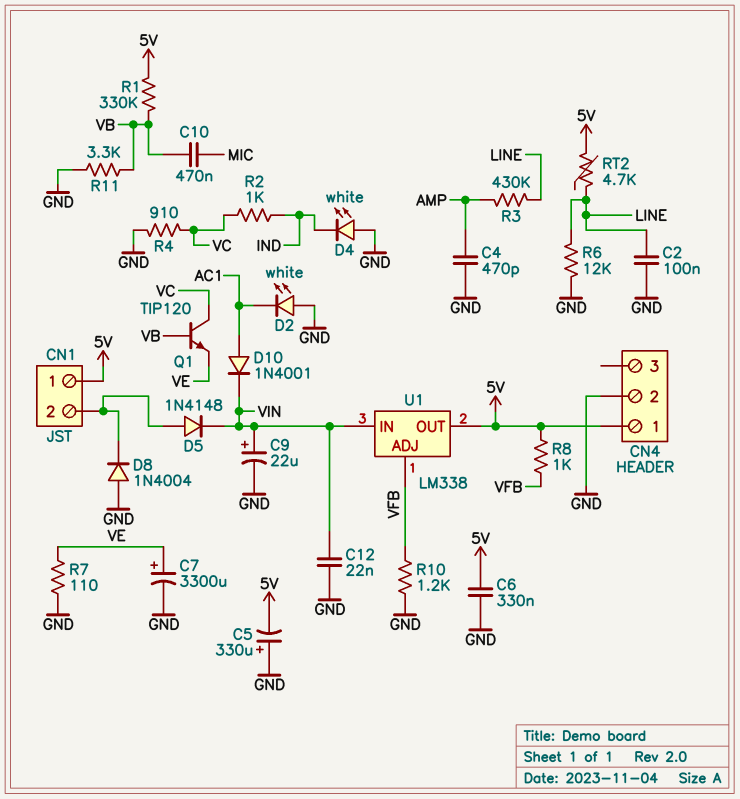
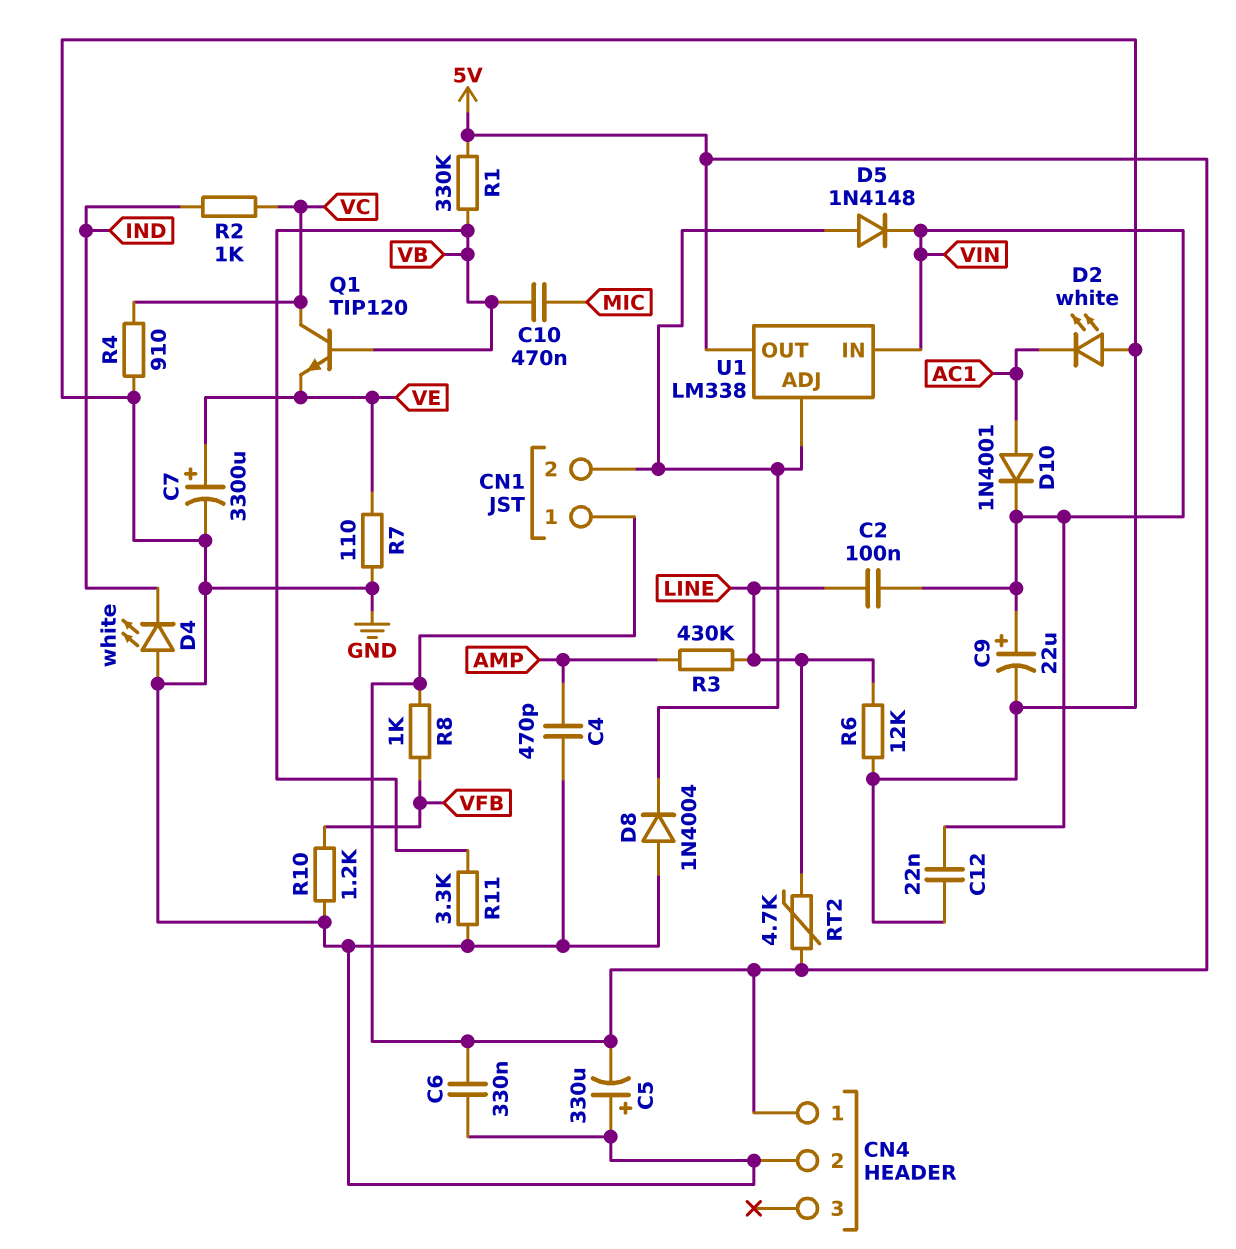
C2: 100nF (GND, LINE) -> 100nF (LINE, VIN)
U1 pin ADJ: VFB -> CN1/2

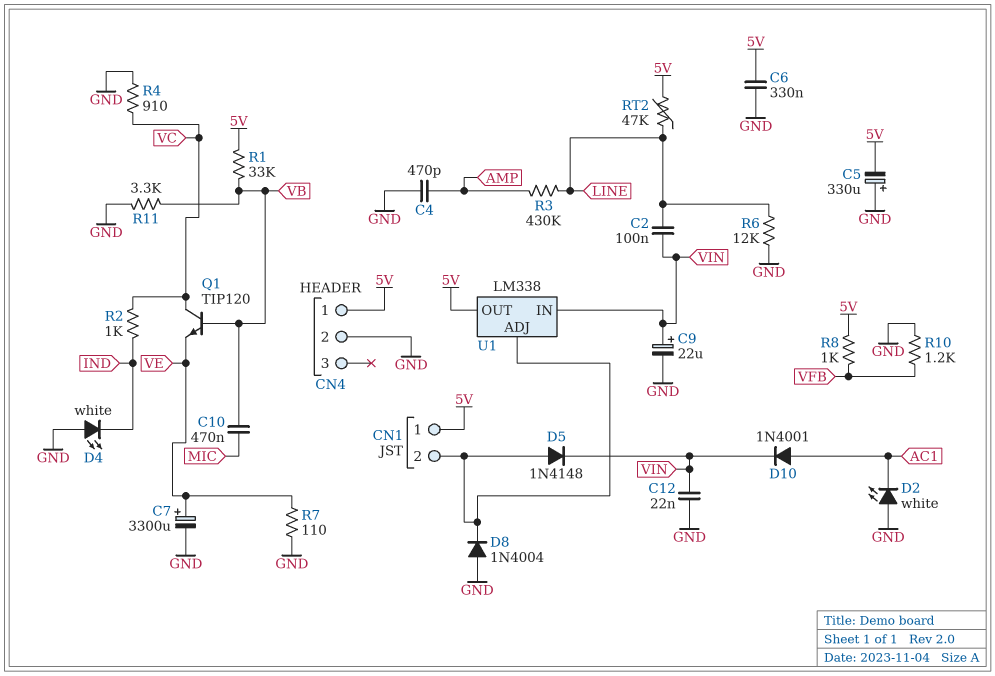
R1: 330k (5V, VB) -> 33k (5V, VB)
RT2: 4.7k (5V, LINE) -> 47k (5V, LINE)

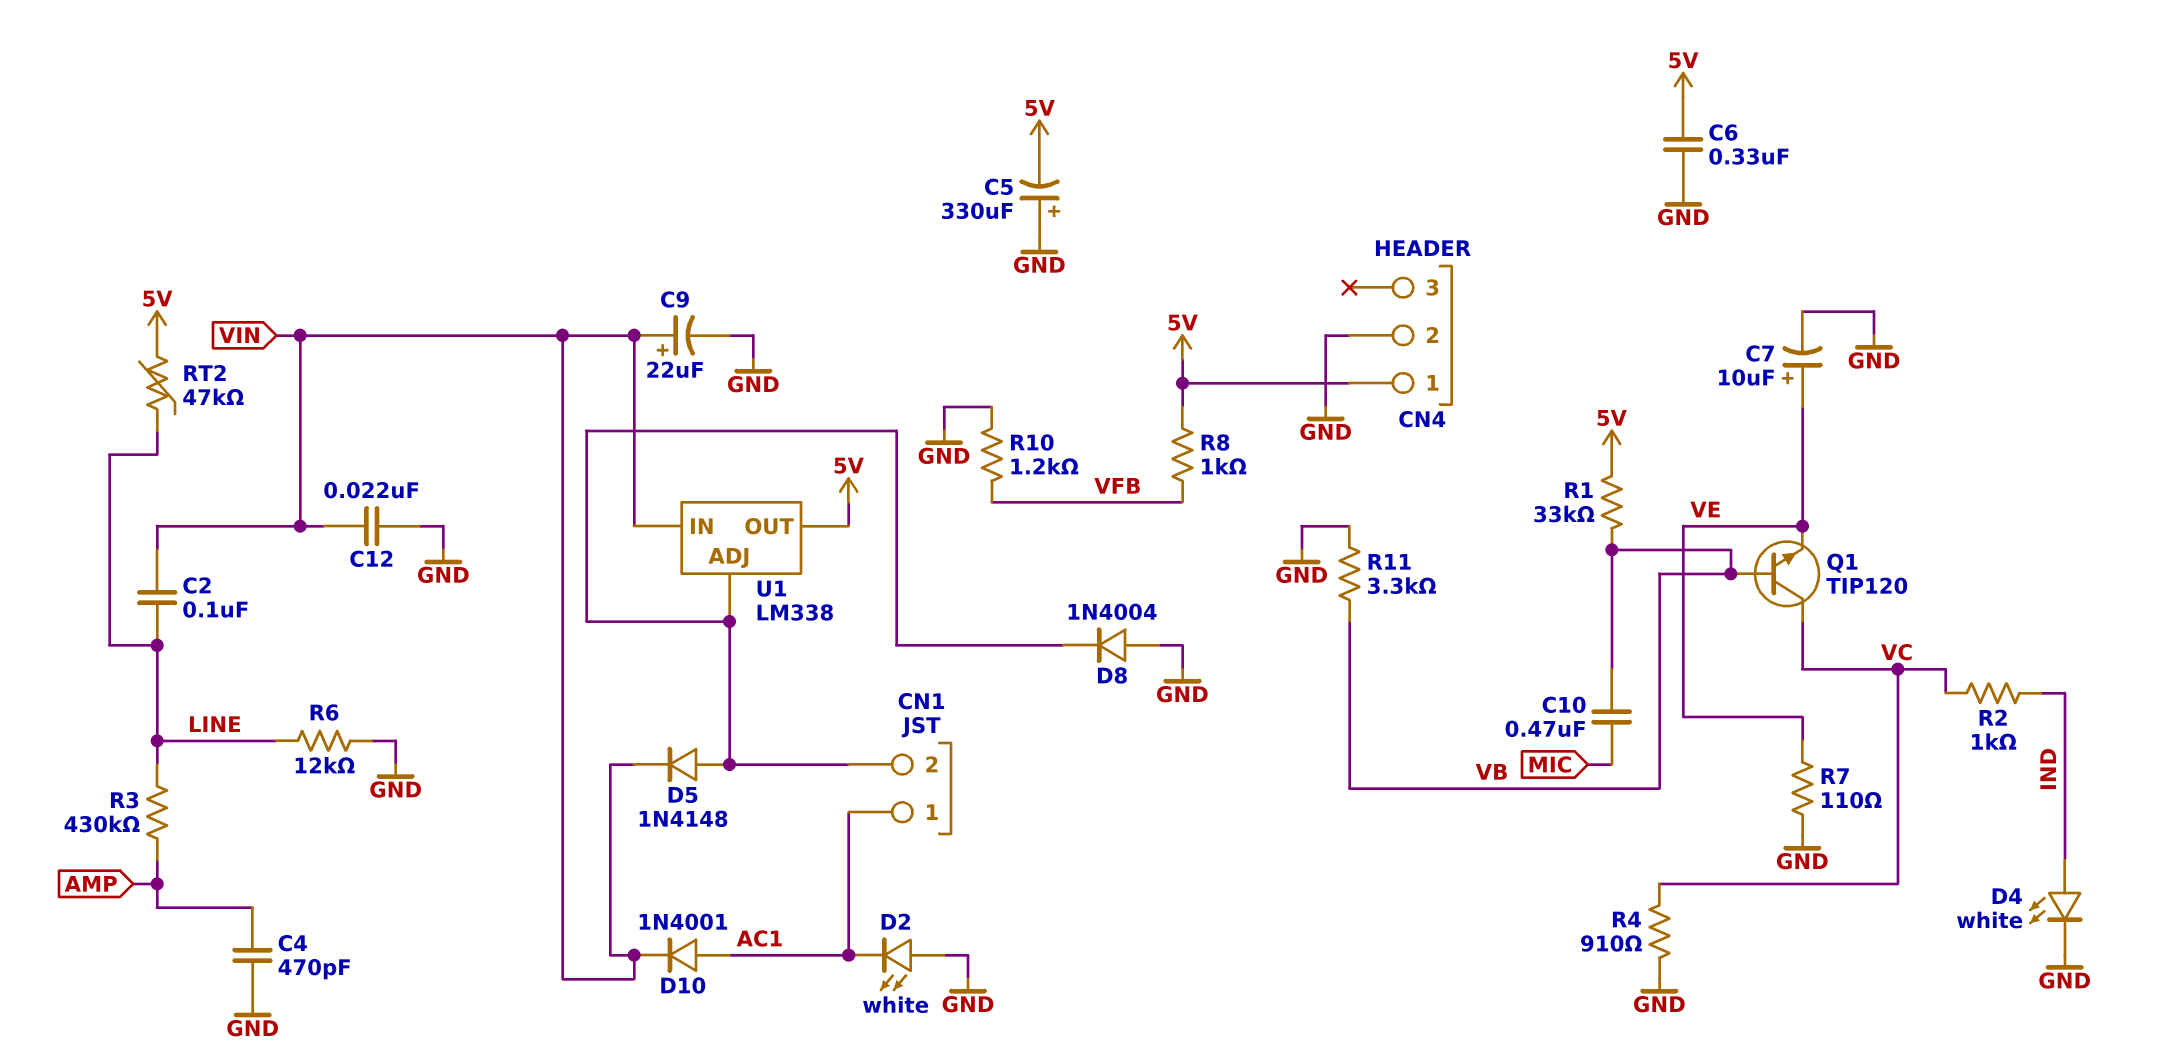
C7: 3300uF (plus VE, minus GND) -> 10uF (plus VE, minus GND)
CN1 pin 1: 5V -> AC1
D4: LED white (A GND, K IND) -> LED white (A IND, K GND)

